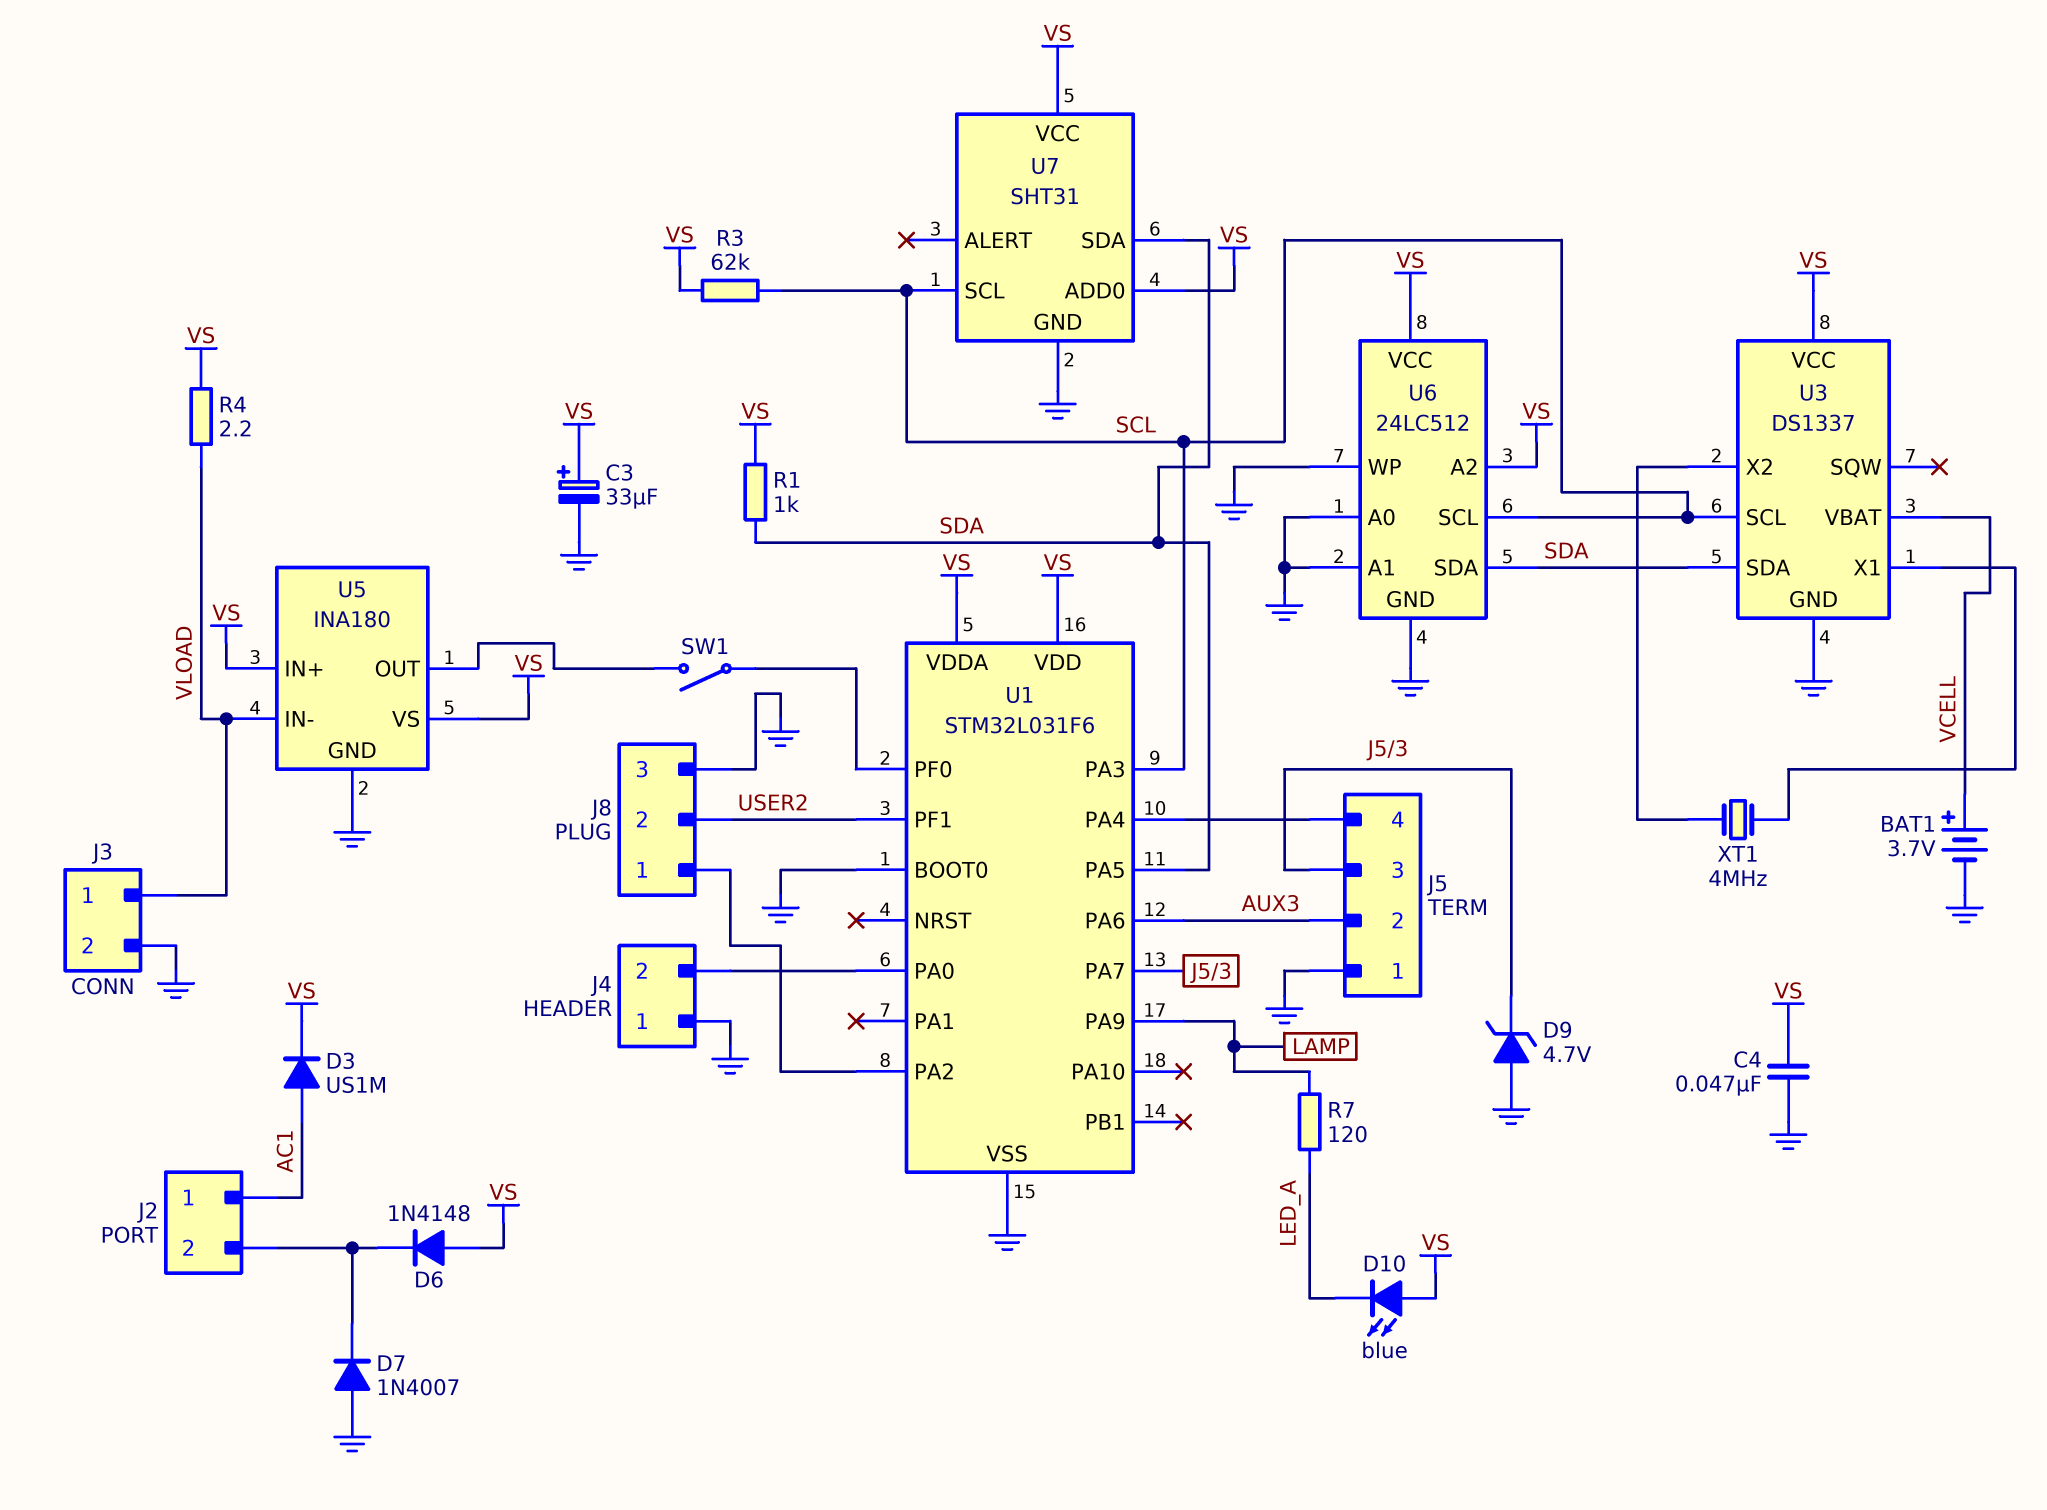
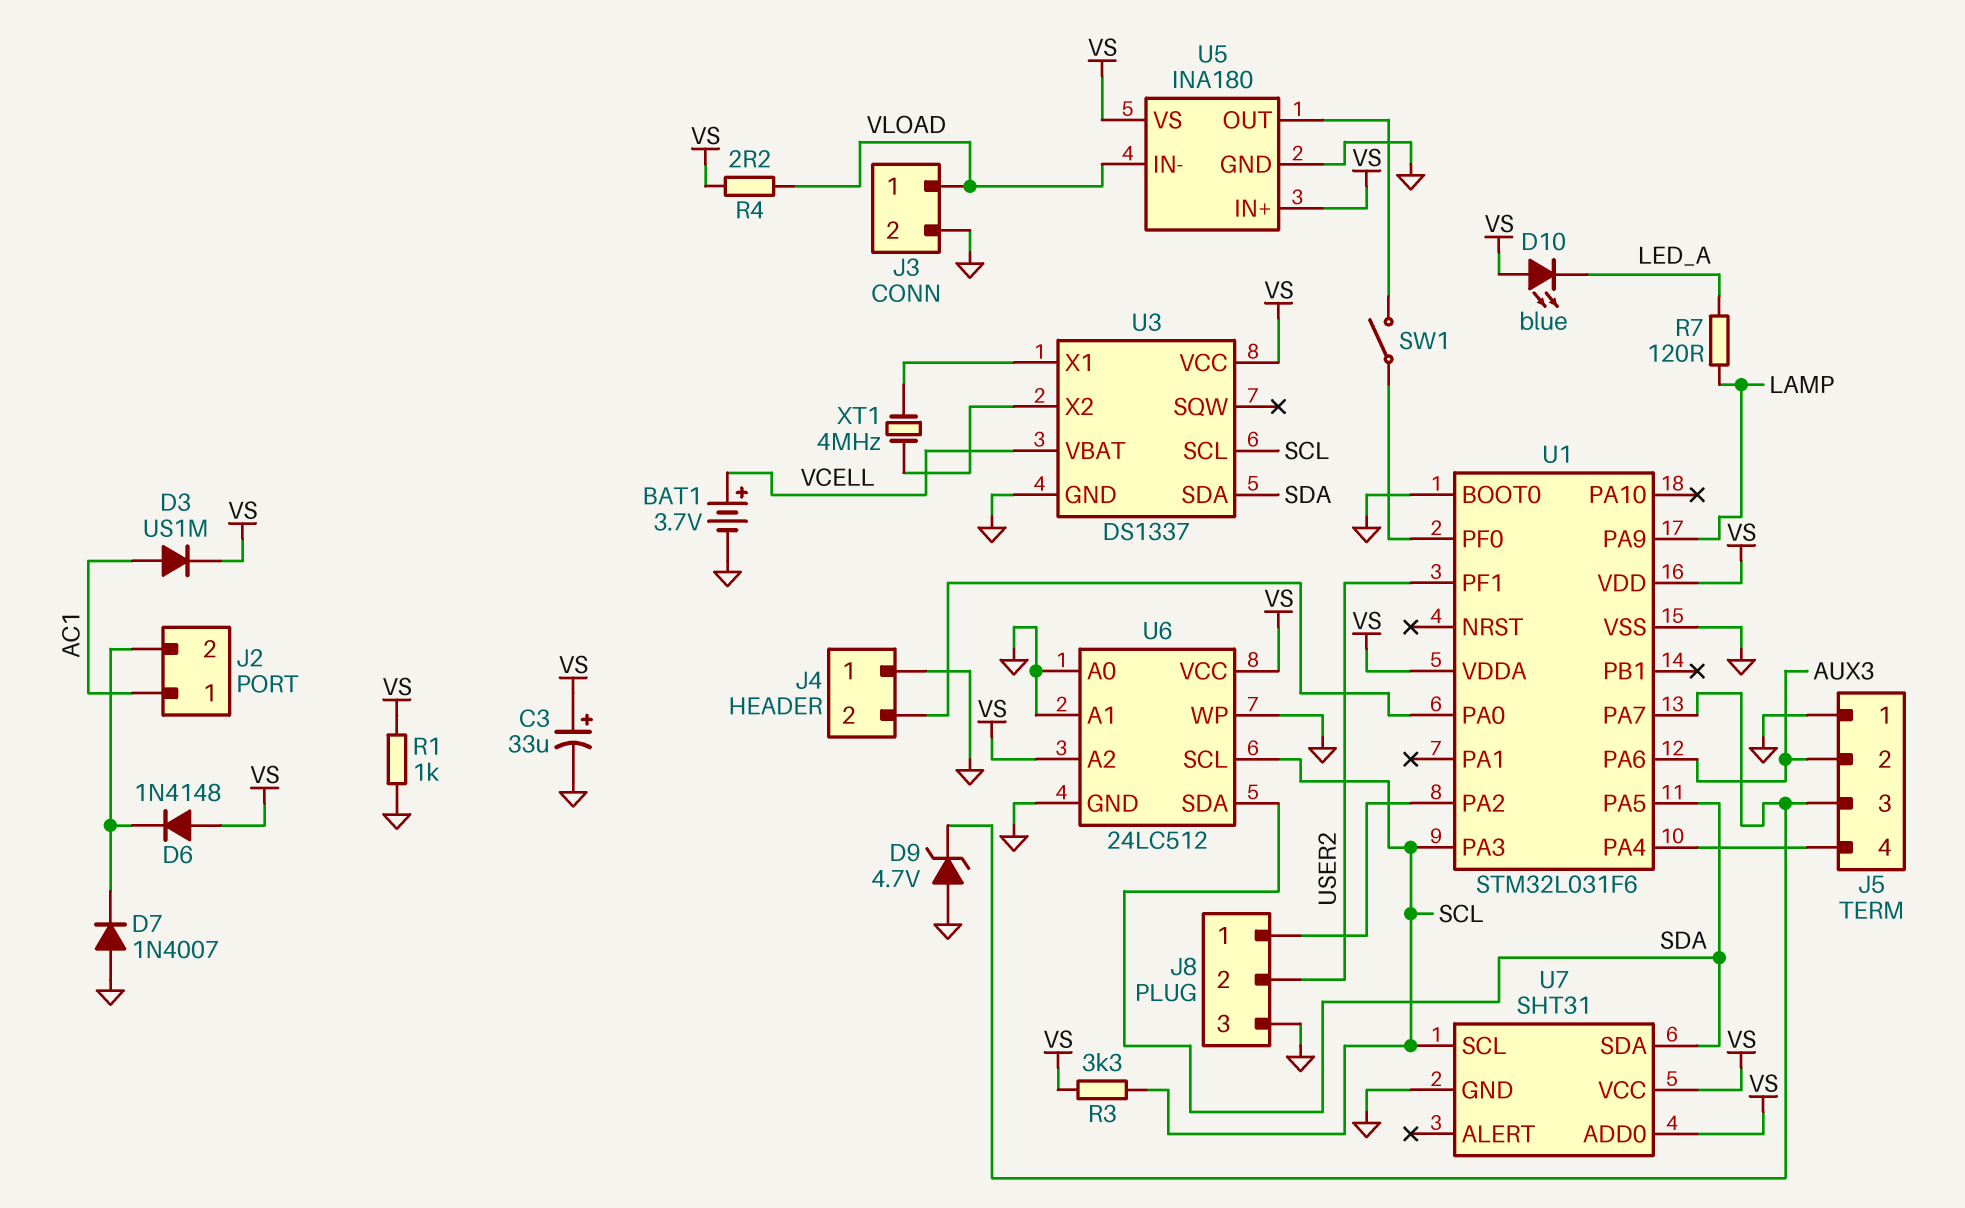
C4: 47nF (GND, VS) -> none
R1: 1k (SDA, VS) -> 1k (GND, VS)
R3: 62k (SCL, VS) -> 3.3k (SCL, VS)

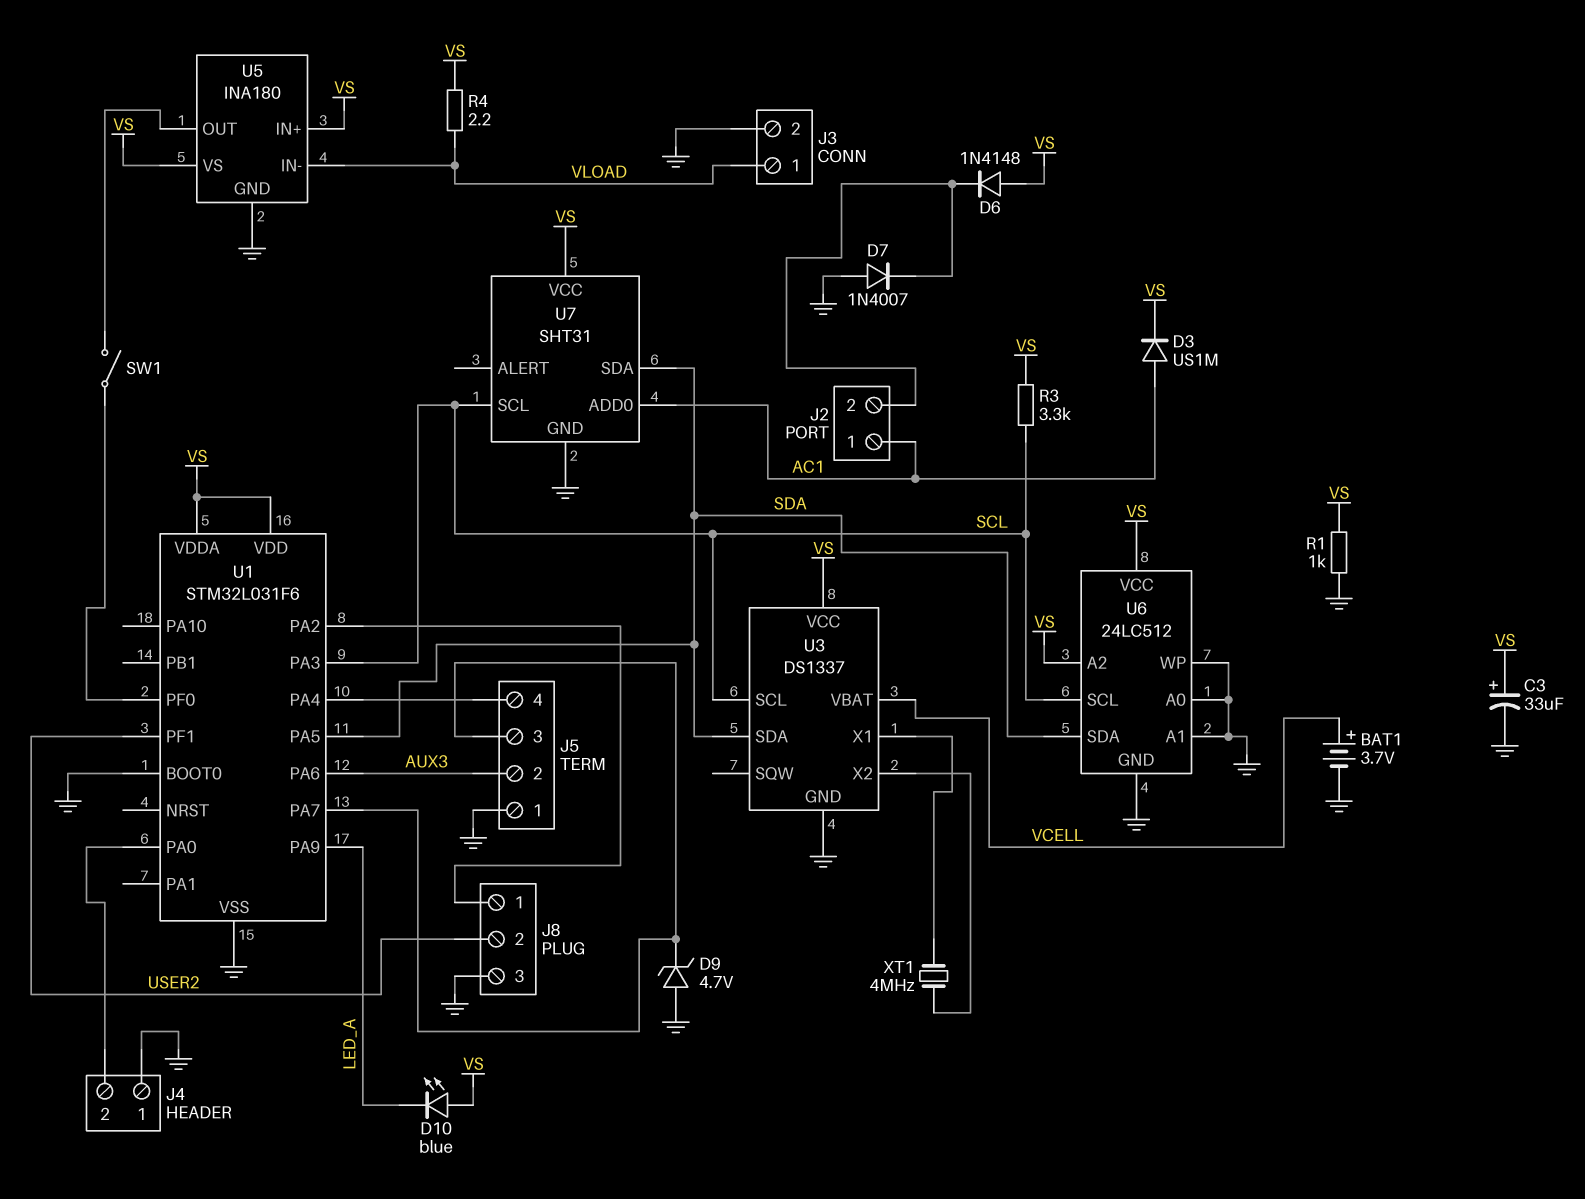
R7: 120 (LAMP, LED_A) -> none
U1 pin PA9: LAMP -> LED_A
U7 pin ADD0: VS -> AC1

